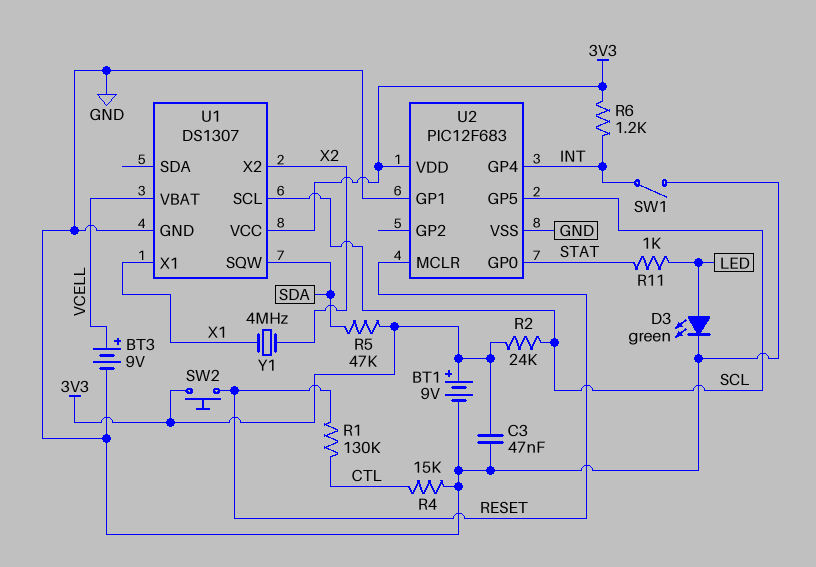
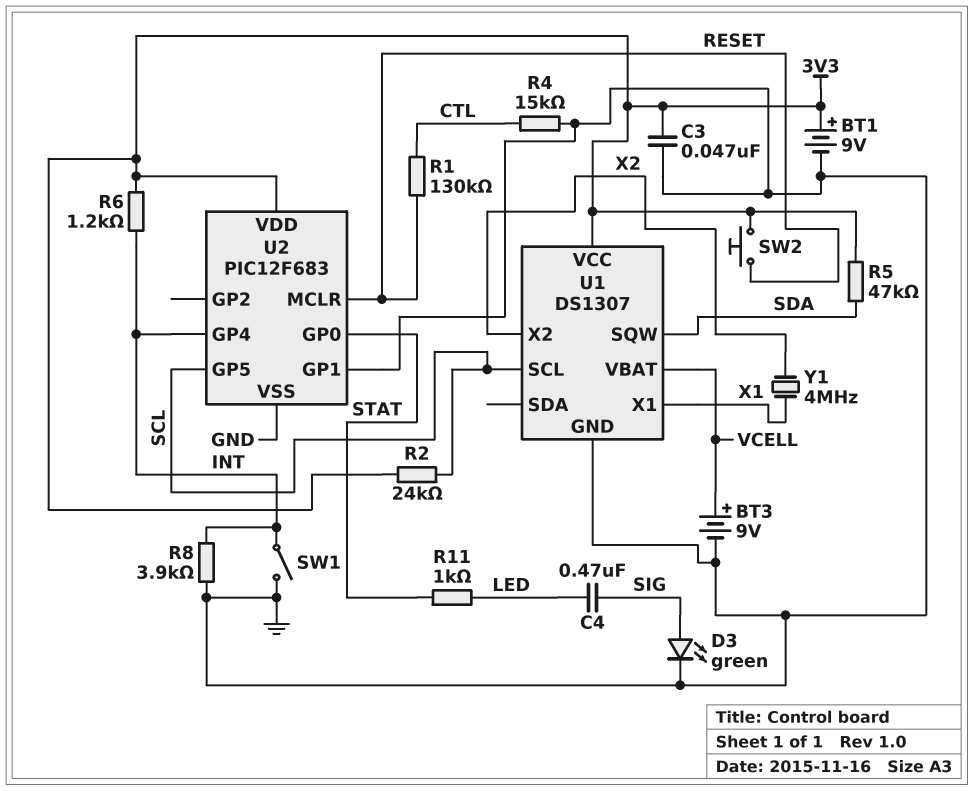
C4: none -> 470nF (LED, SIG)
D3: LED green (A LED, K GND) -> LED green (A SIG, K GND)
R8: none -> 3.9k (GND, INT)

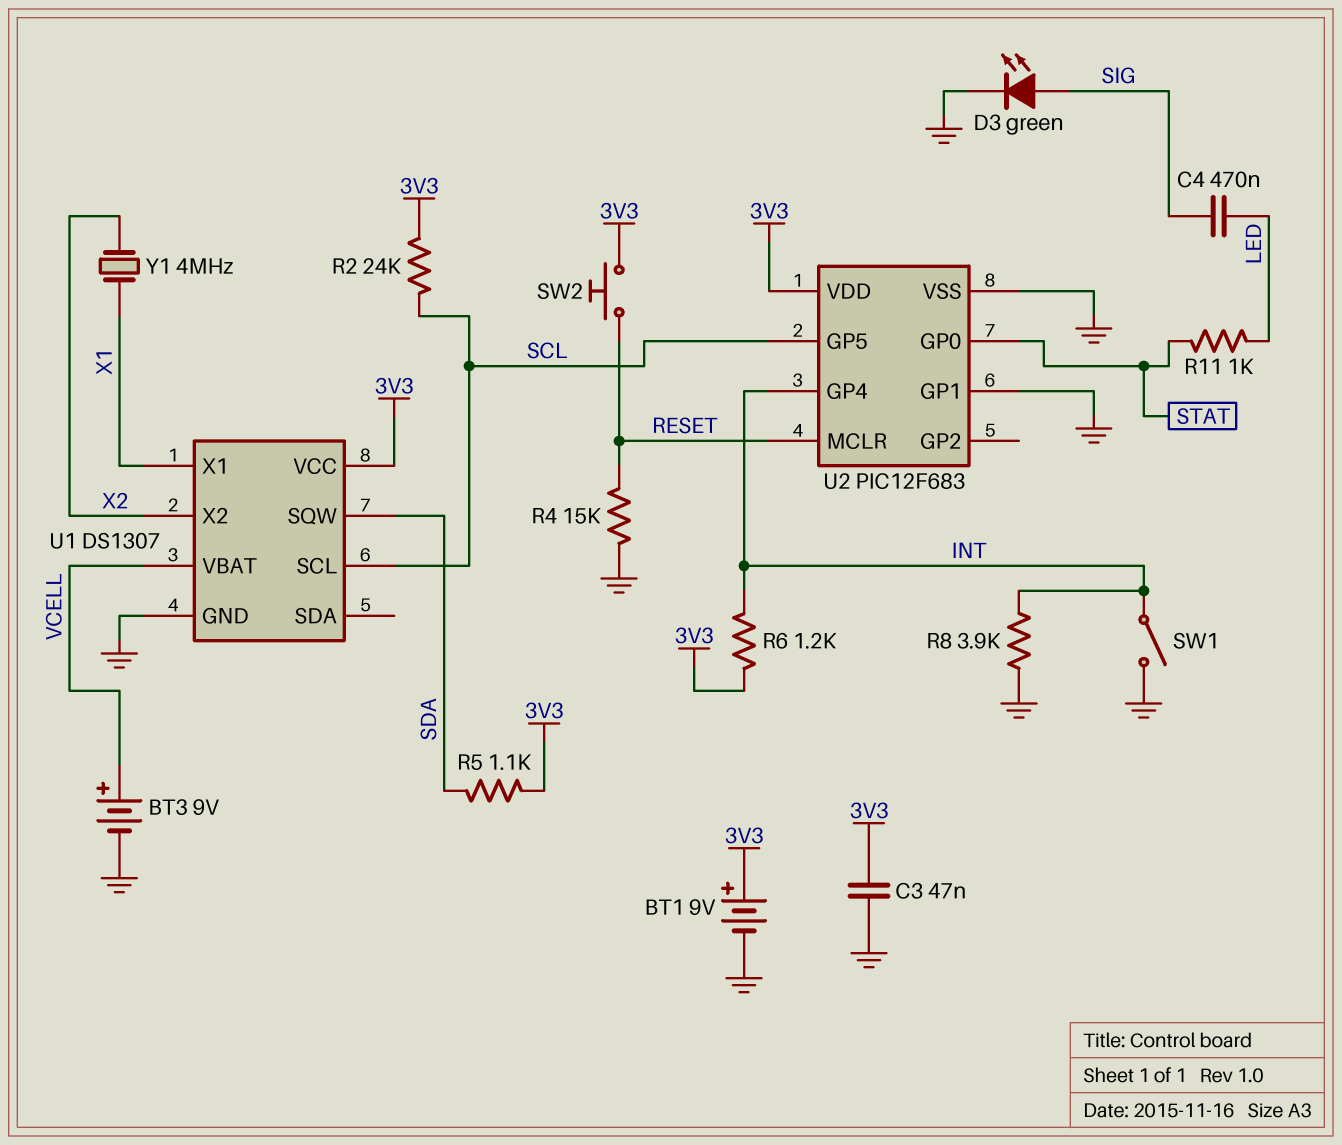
R1: 130k (CTL, RESET) -> none
R4: 15k (CTL, GND) -> 15k (GND, RESET)
R5: 47k (3V3, SDA) -> 1.1k (3V3, SDA)

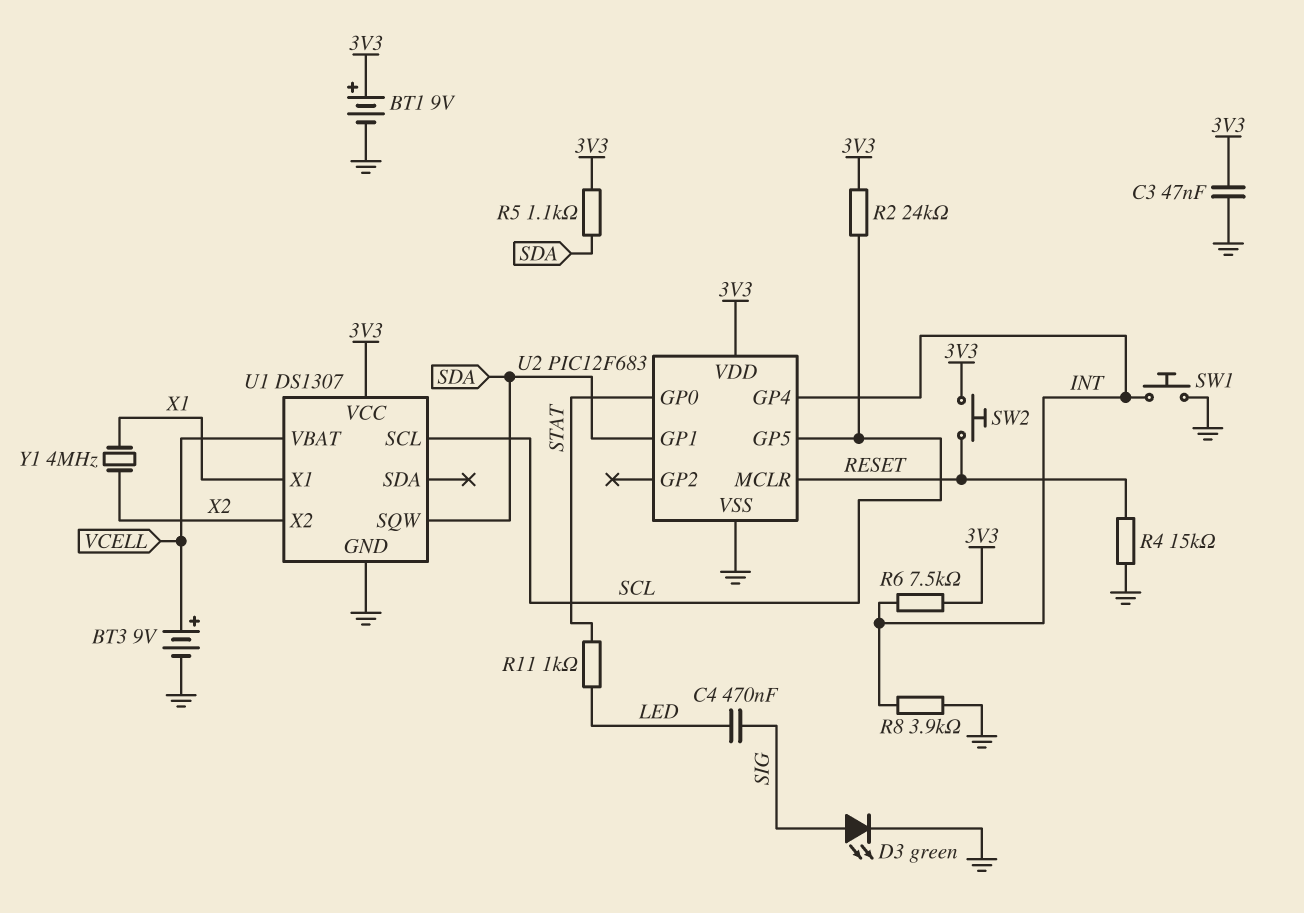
R6: 1.2k (3V3, INT) -> 7.5k (3V3, INT)
SW1: switch (GND, INT) -> button (GND, INT)
U2 pin GP1: GND -> SDA

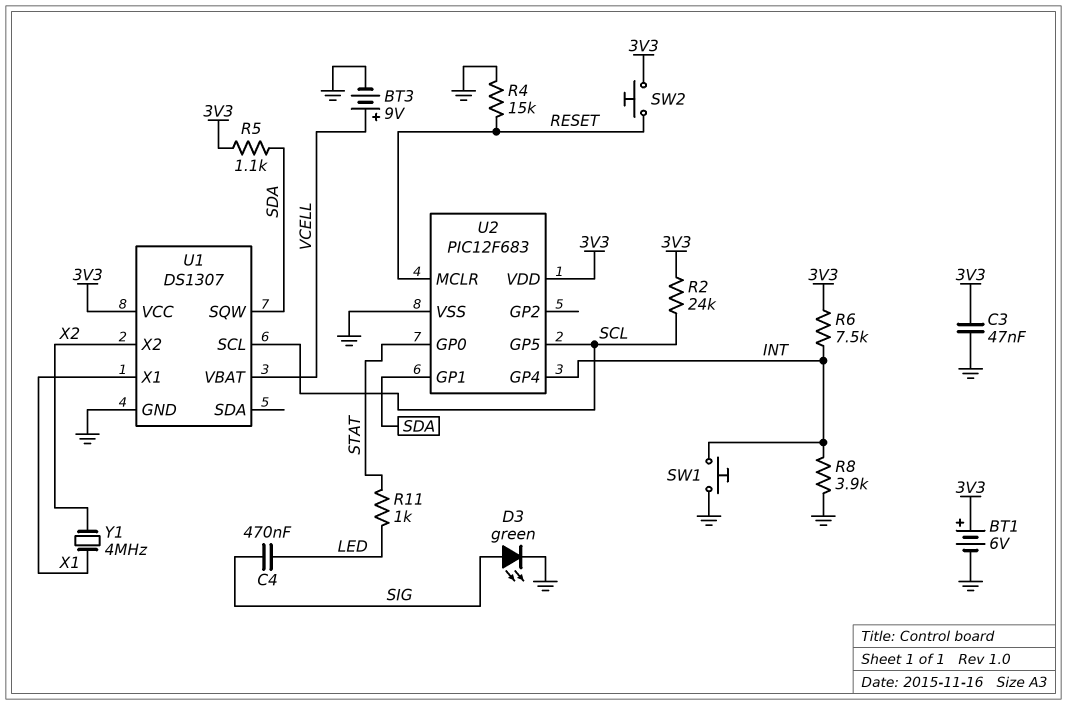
BT1: 9V (plus 3V3, minus GND) -> 6V (plus 3V3, minus GND)

